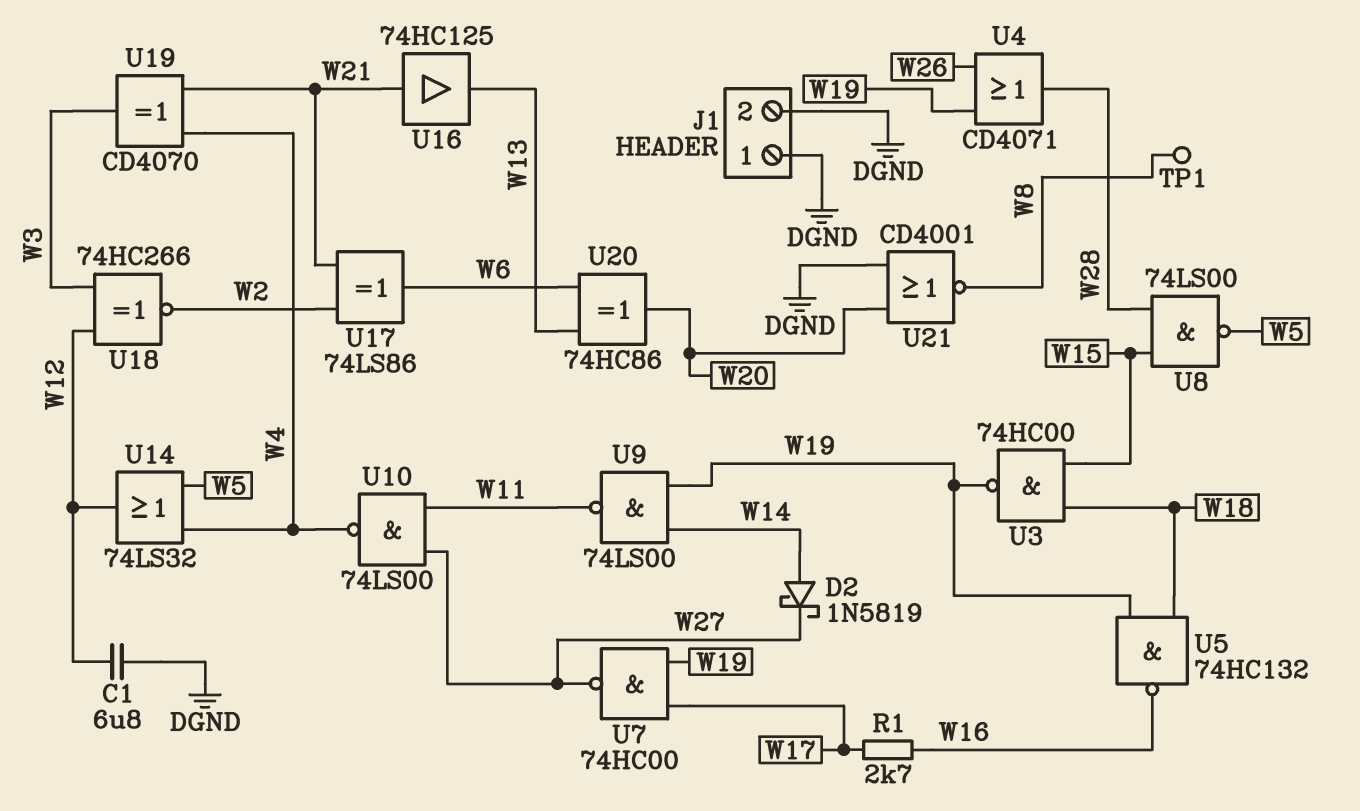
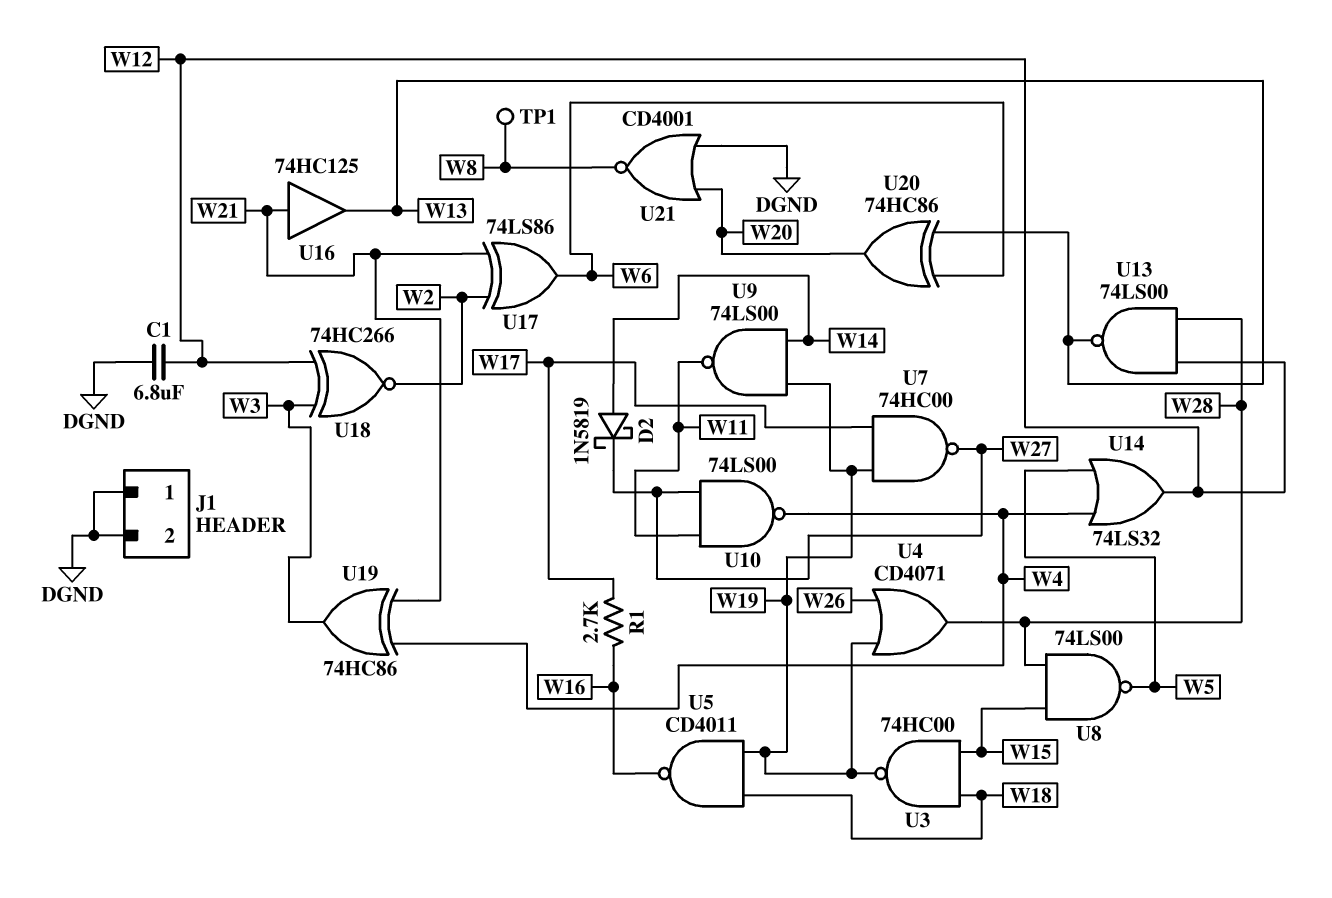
U5: NAND 74HC132 (in W18, in W19, out W16) -> NAND CD4011 (in W18, in W19, out W16)
U13: none -> NAND 74LS00 (in W12, in W28, out W13)
U19: XOR CD4070 (in W4, in W21, out W3) -> XOR 74HC86 (in W4, in W21, out W3)

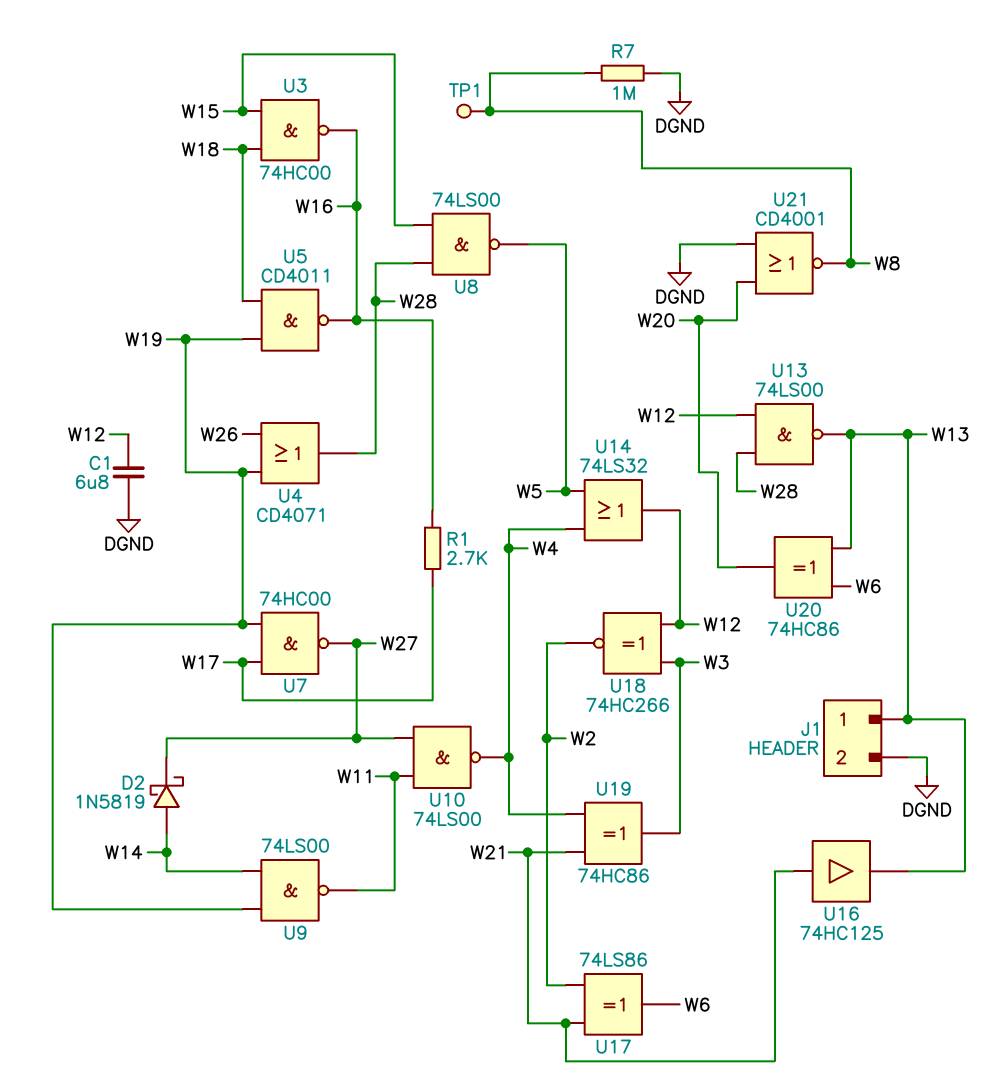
J1 pin 1: DGND -> W13
R7: none -> 1M (DGND, W8)
U3: NAND 74HC00 (in W15, in W18, out W19) -> NAND 74HC00 (in W15, in W18, out W16)

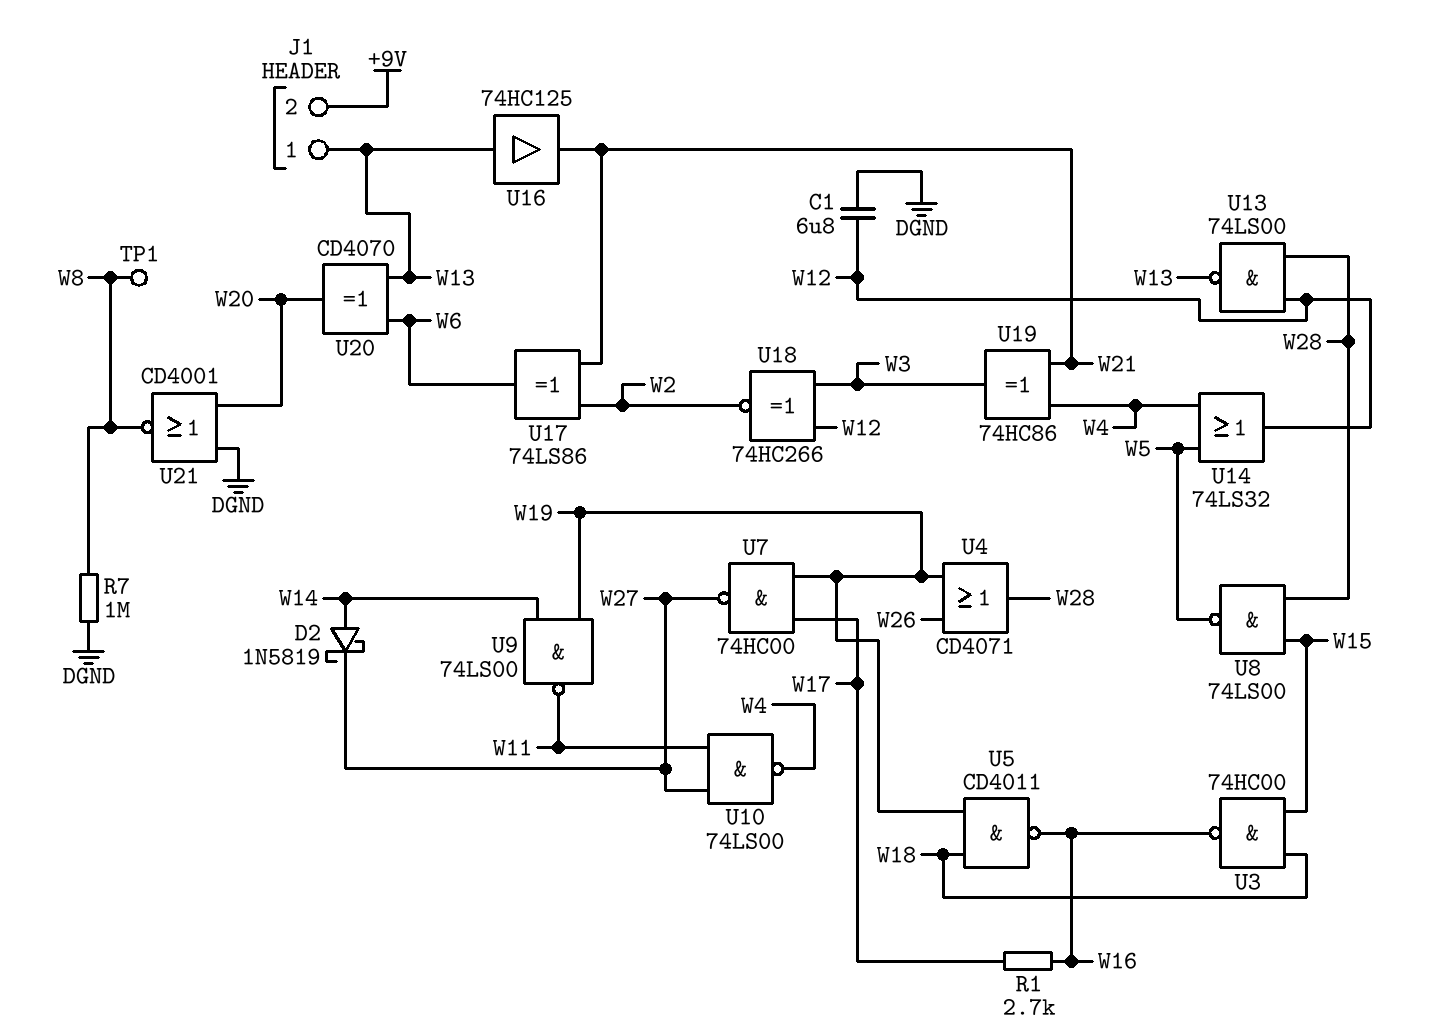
J1 pin 2: DGND -> +9V
U16: buffer 74HC125 (in W21, out W13) -> buffer 74HC125 (in W13, out W21)
U20: XOR 74HC86 (in W6, in W13, out W20) -> XOR CD4070 (in W6, in W13, out W20)

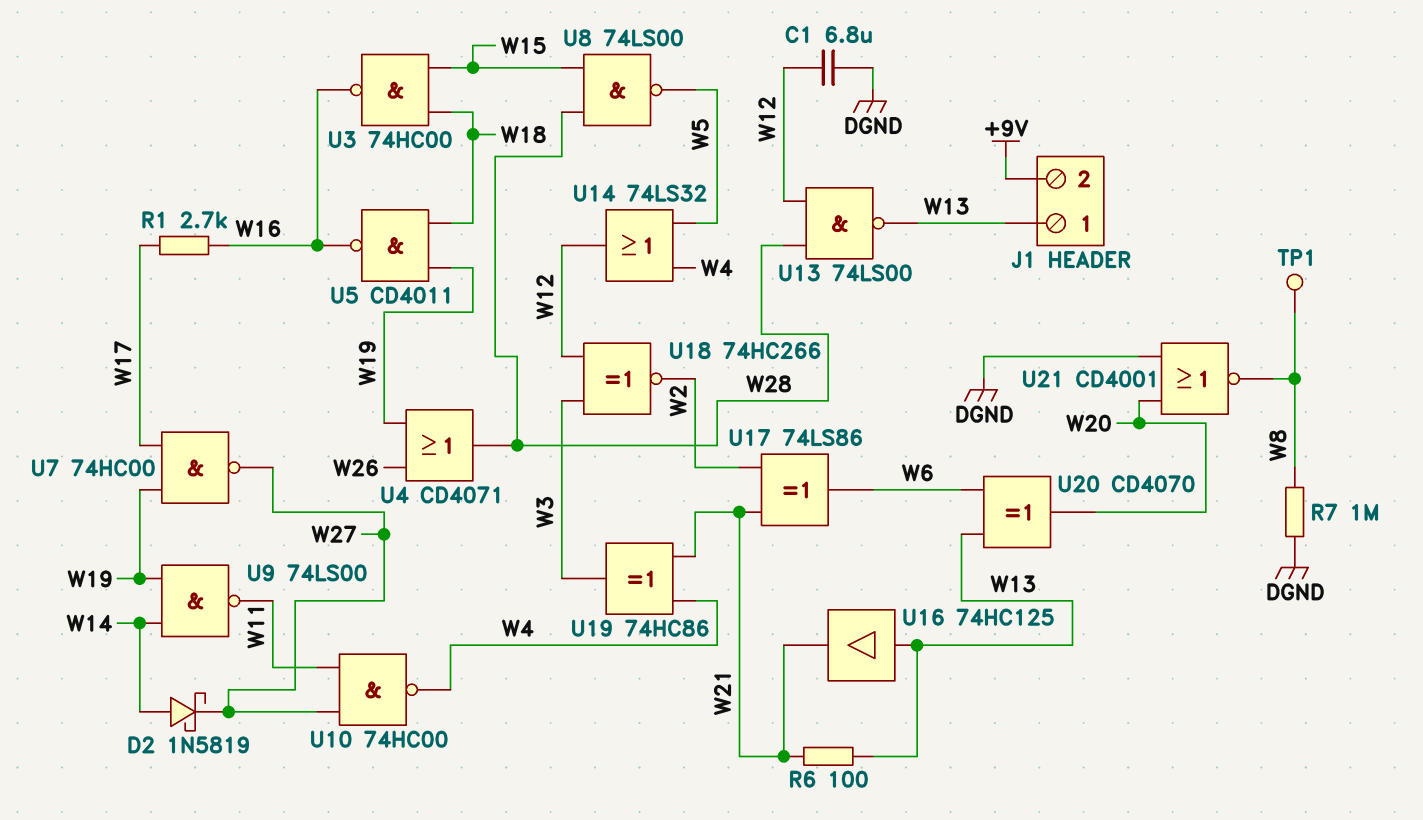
R6: none -> 100 (W13, W21)
U10: NAND 74LS00 (in W11, in W27, out W4) -> NAND 74HC00 (in W11, in W27, out W4)

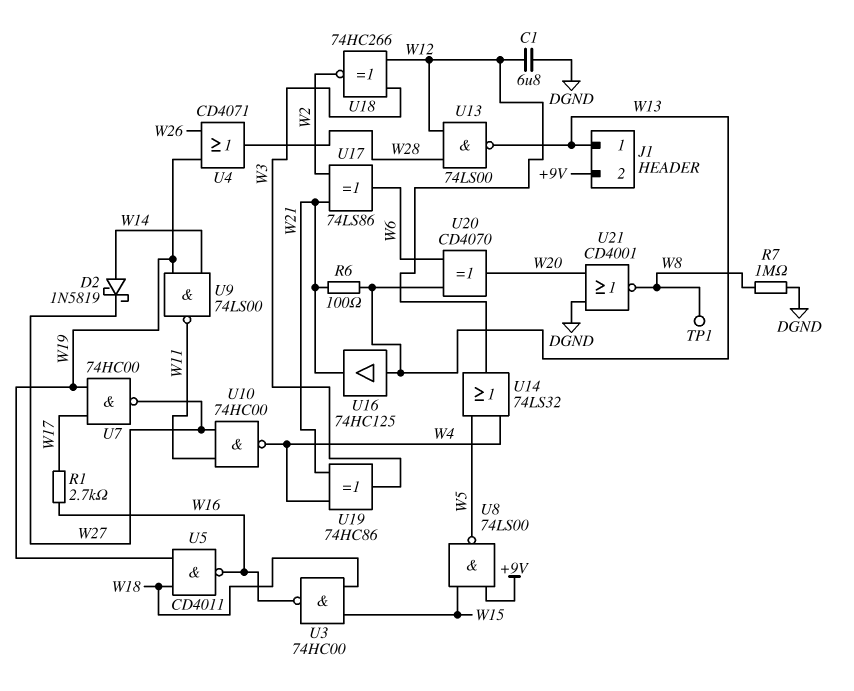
U8: NAND 74LS00 (in W15, in W28, out W5) -> NAND 74LS00 (in +9V, in W15, out W5)

